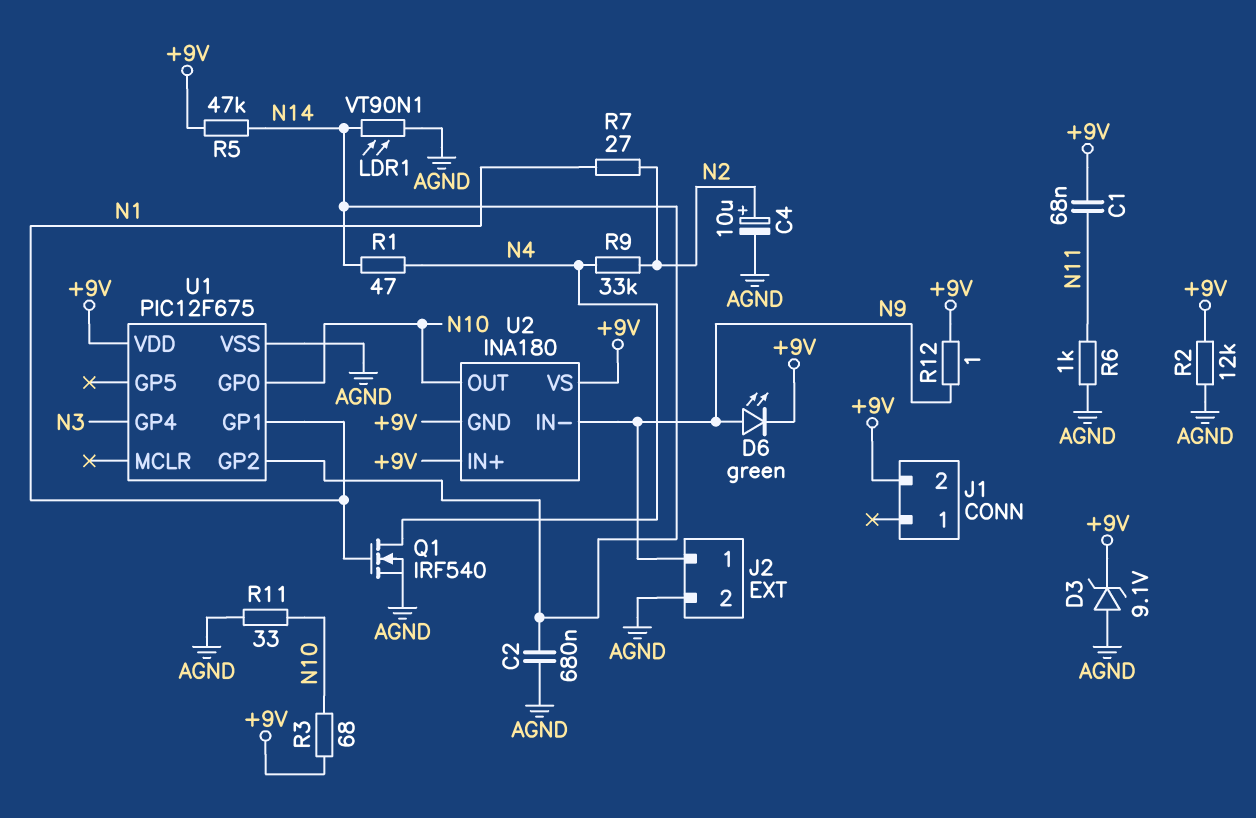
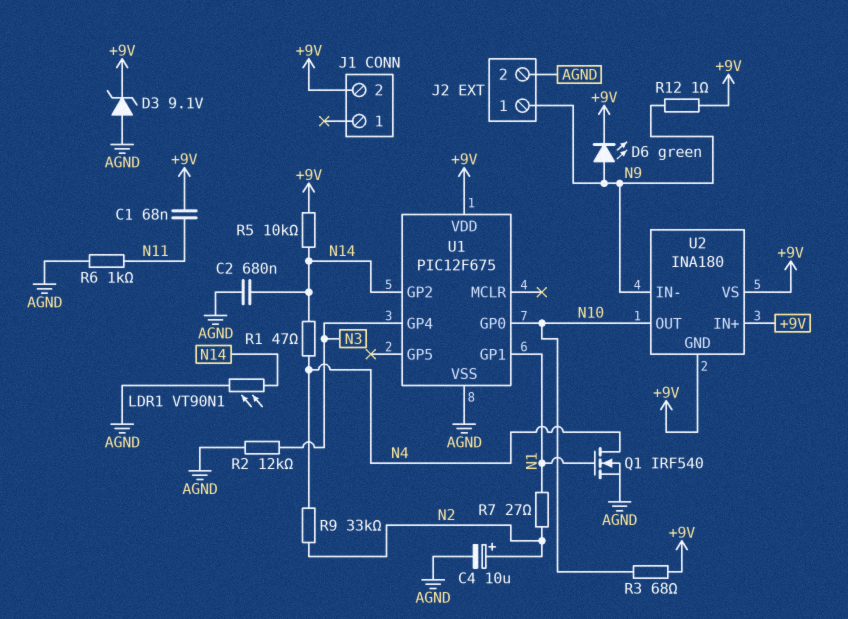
R2: 12k (+9V, AGND) -> 12k (AGND, N3)
R5: 47k (+9V, N14) -> 10k (+9V, N14)
R11: 33 (AGND, N10) -> none

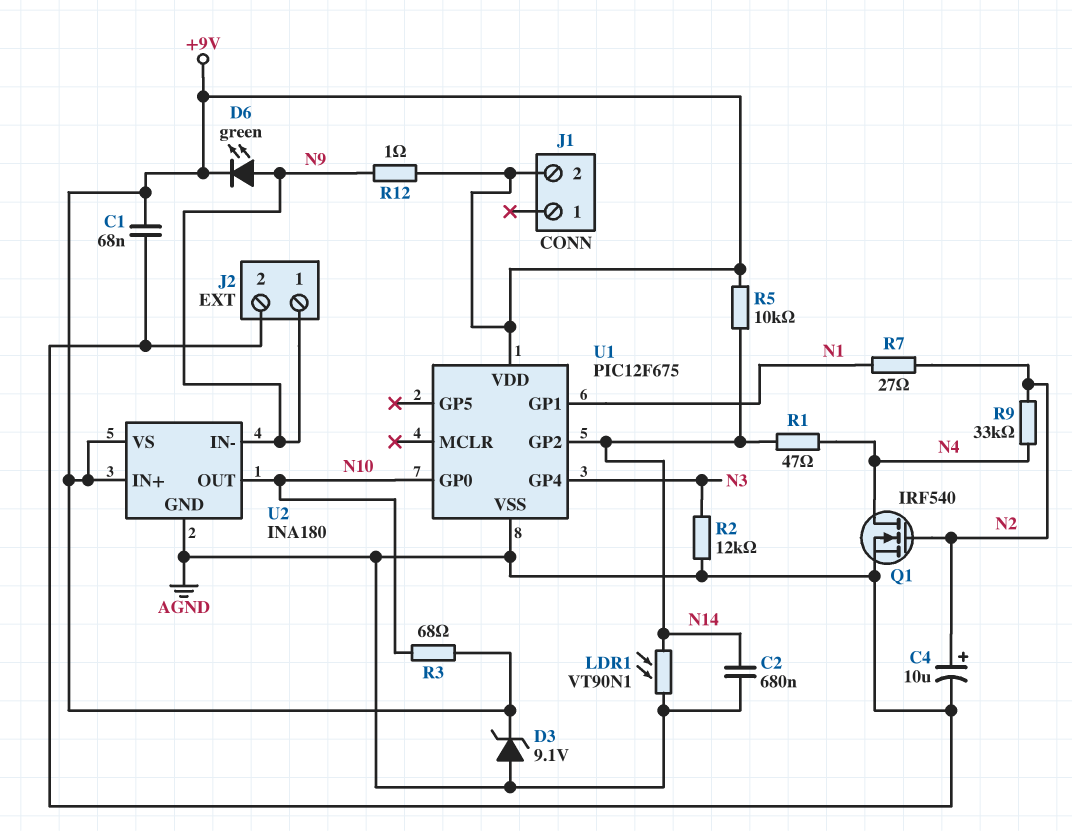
C1: 68nF (+9V, N11) -> 68nF (+9V, AGND)
Q1: NMOS IRF540 (G N1, D N4, S AGND) -> NMOS IRF540 (G N2, D N4, S AGND)
R6: 1k (AGND, N11) -> none
U2 pin GND: +9V -> AGND

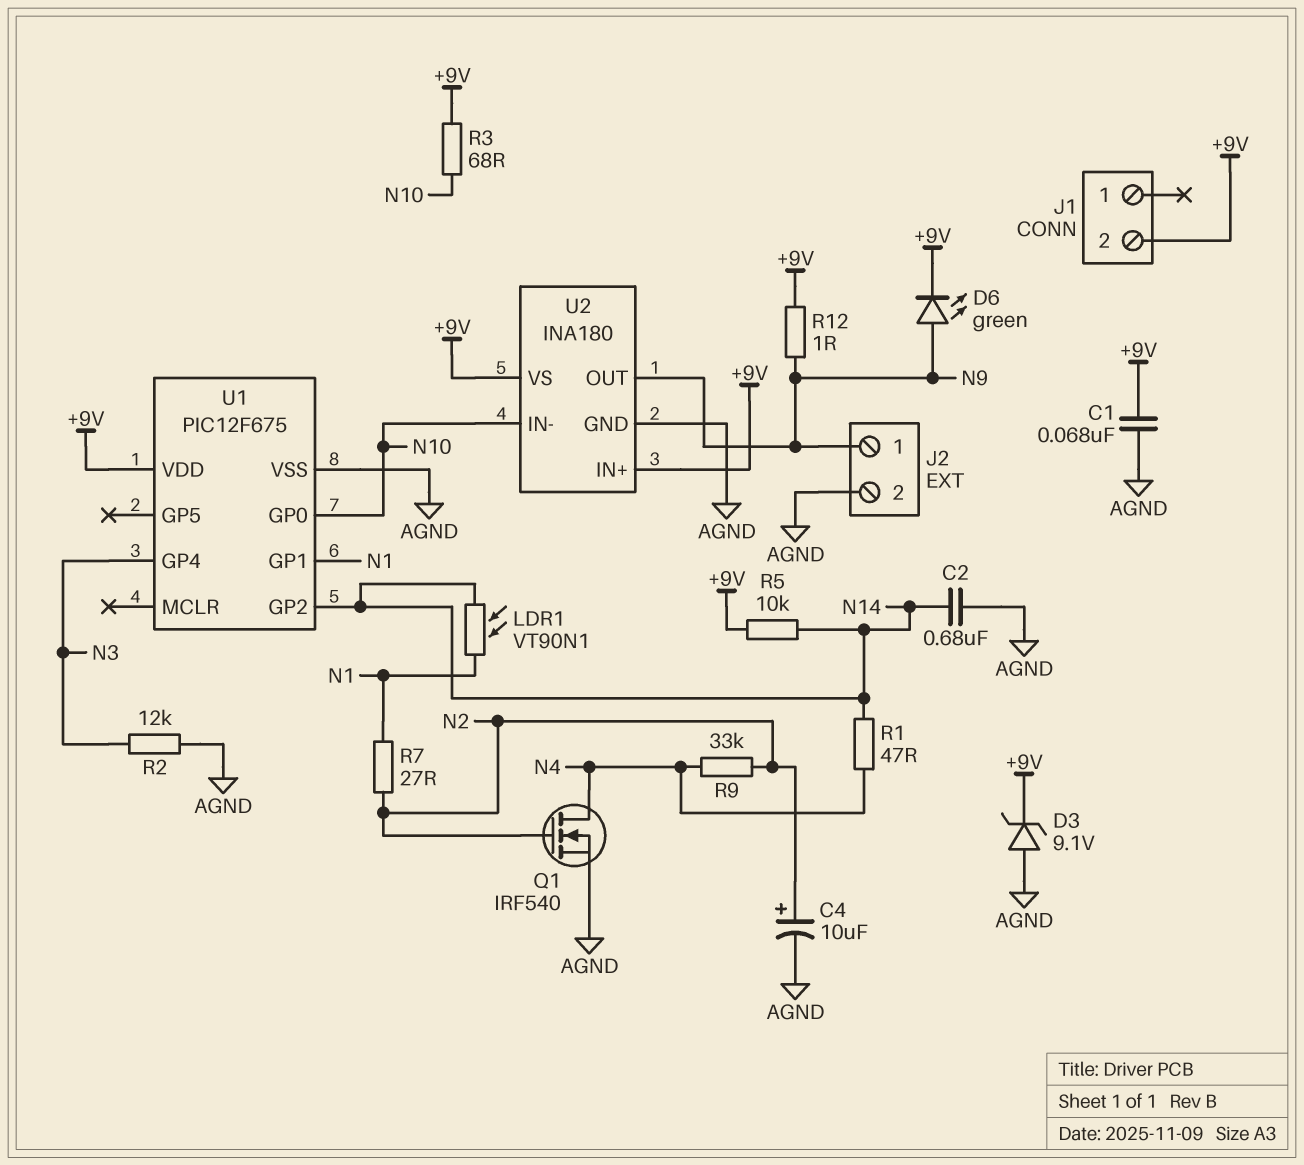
LDR1: VT90N1 (AGND, N14) -> VT90N1 (N1, N14)
U2 pin IN-: N9 -> N10
U2 pin OUT: N10 -> N9

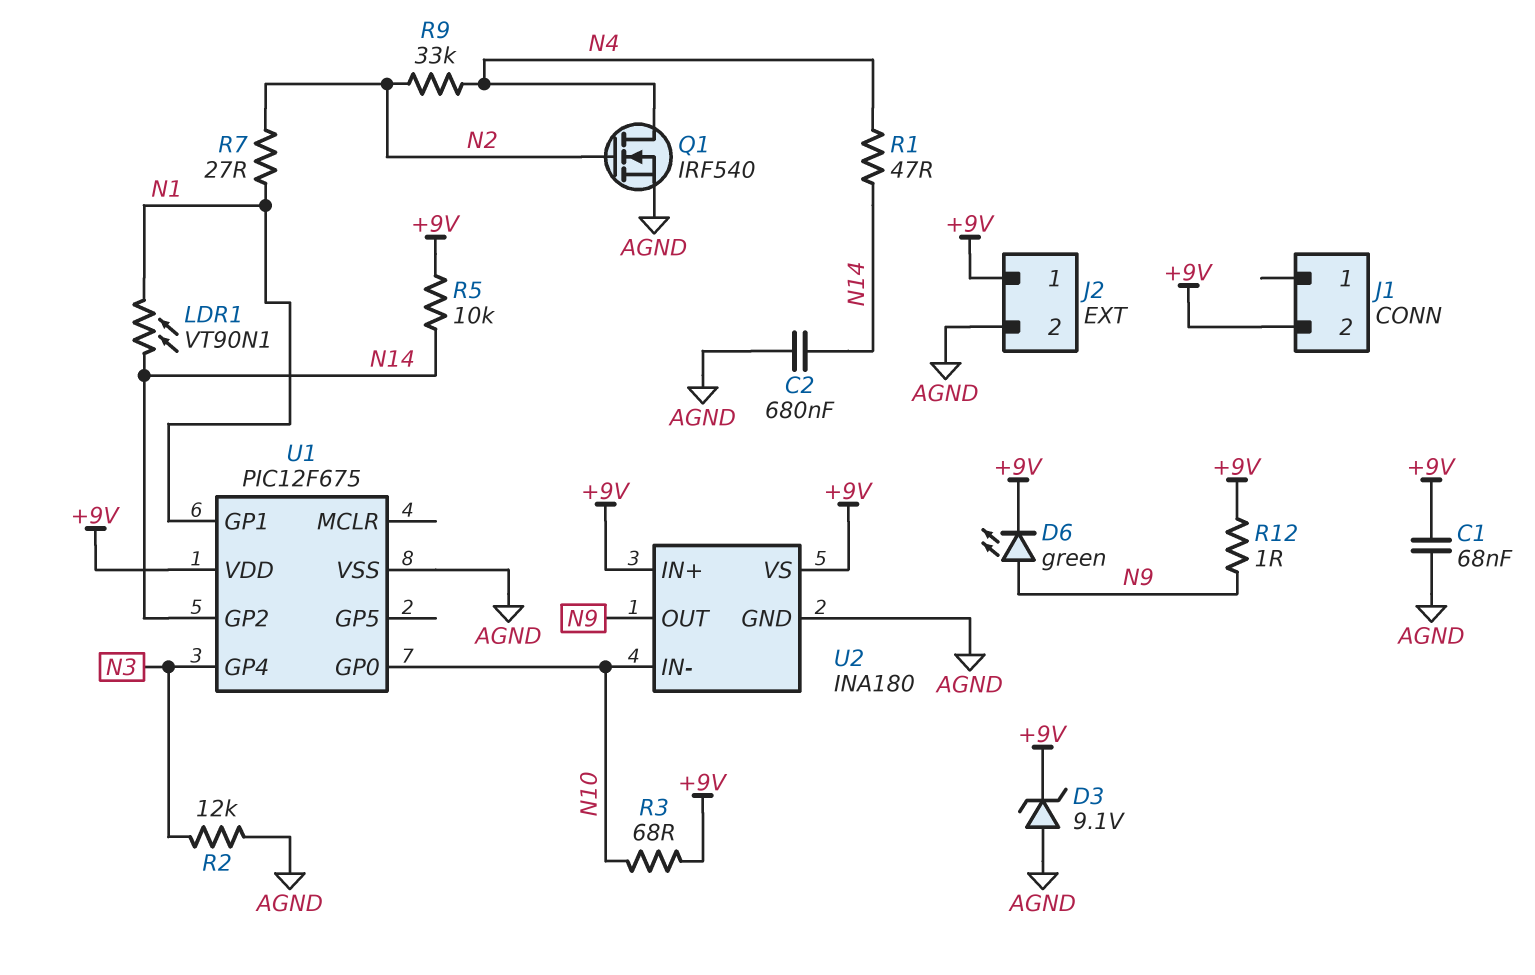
C4: 10uF (plus N2, minus AGND) -> none
J2 pin 1: N9 -> +9V

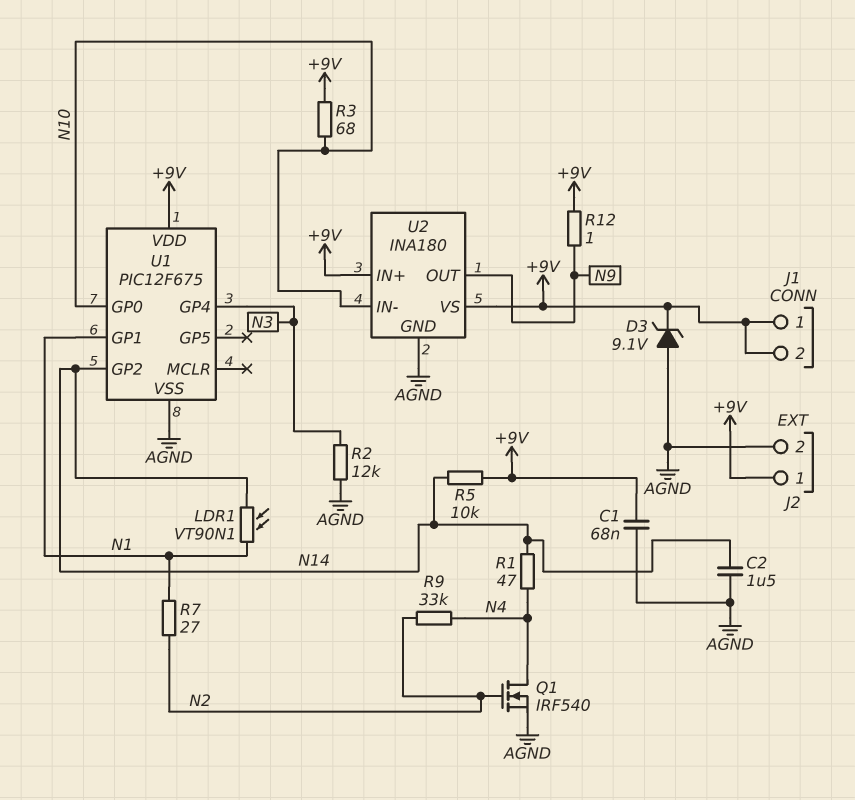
C2: 680nF (AGND, N14) -> 1.5uF (AGND, N14)
D6: LED green (A N9, K +9V) -> none
J1 pin 1: none -> +9V

